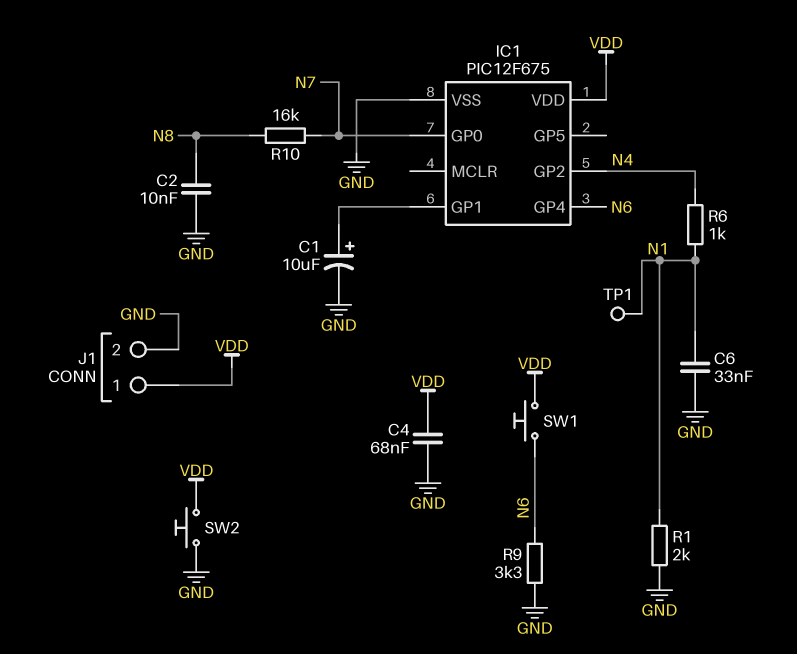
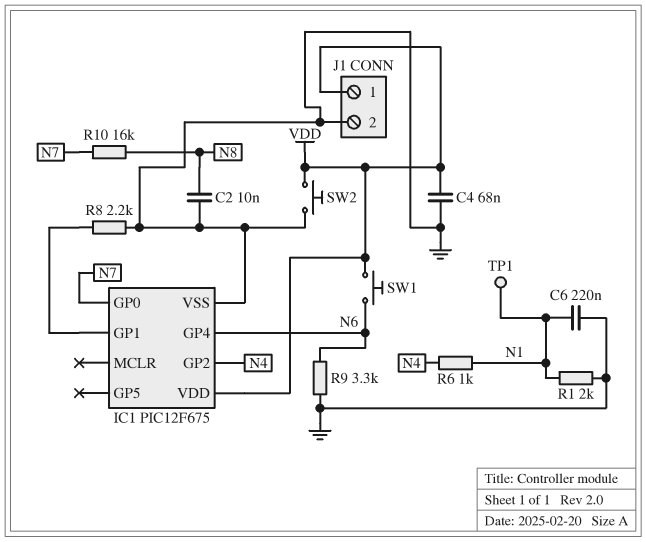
C1: 10uF (plus IC1/GP1, minus GND) -> none
C6: 33nF (GND, N1) -> 220nF (GND, N1)
R8: none -> 2.2k (GND, IC1/GP1)

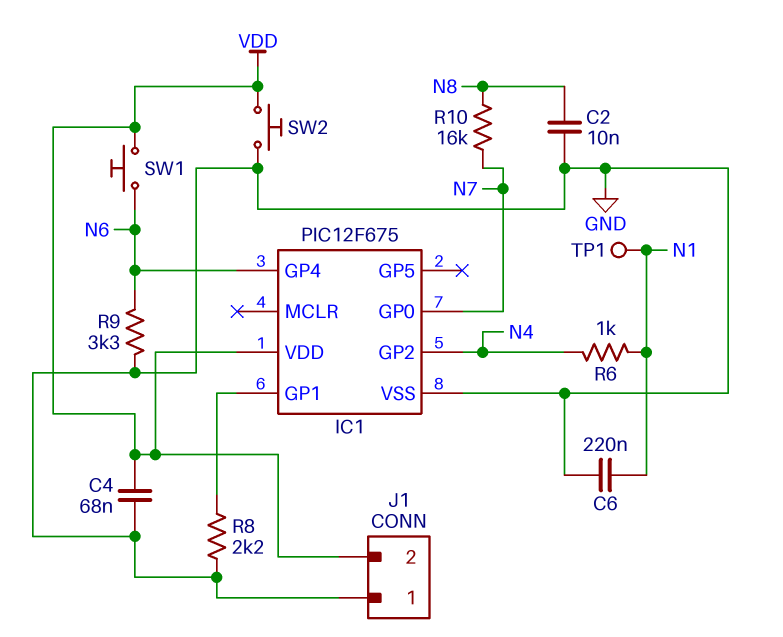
J1 pin 1: VDD -> GND
J1 pin 2: GND -> VDD
R1: 2k (GND, N1) -> none

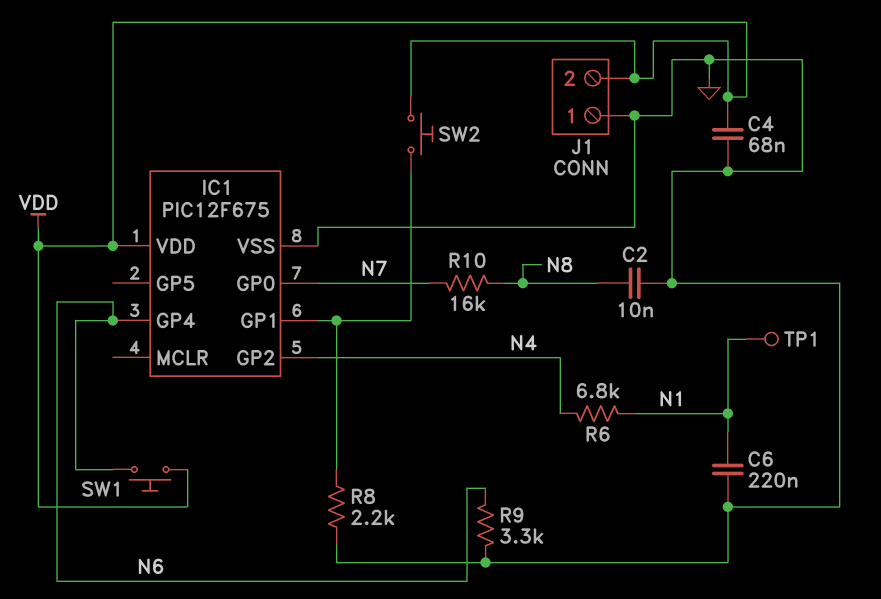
R6: 1k (N1, N4) -> 6.8k (N1, N4)
SW2: button (GND, VDD) -> button (IC1/GP1, VDD)

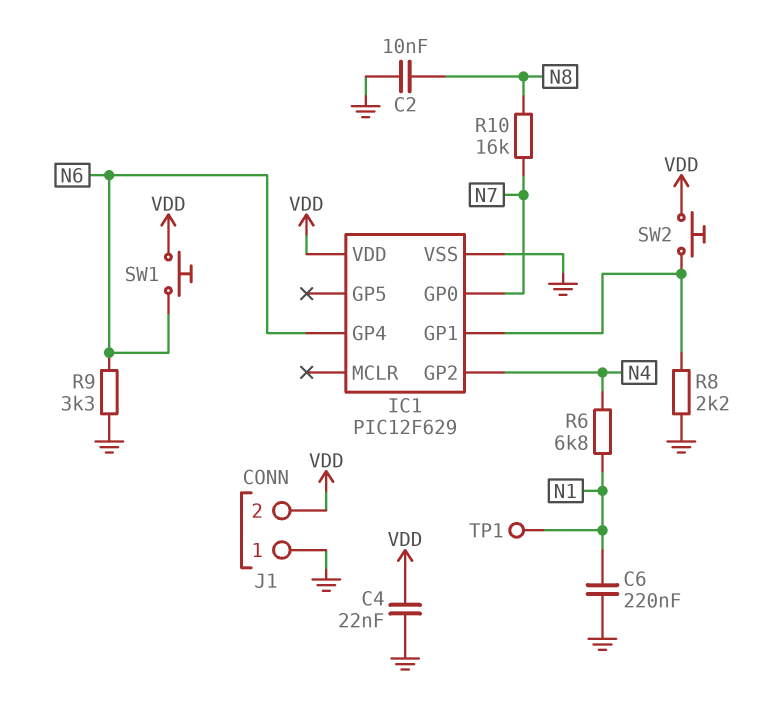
C4: 68nF (GND, VDD) -> 22nF (GND, VDD)
IC1: PIC12F675 -> PIC12F629

